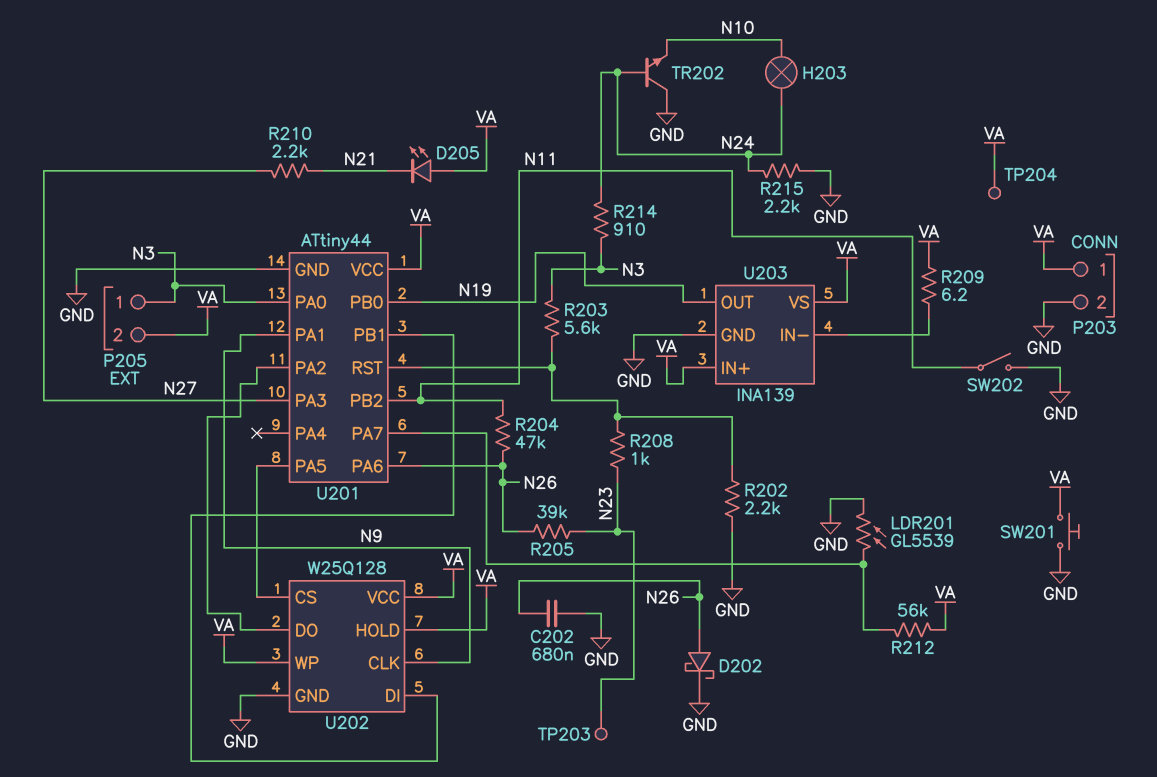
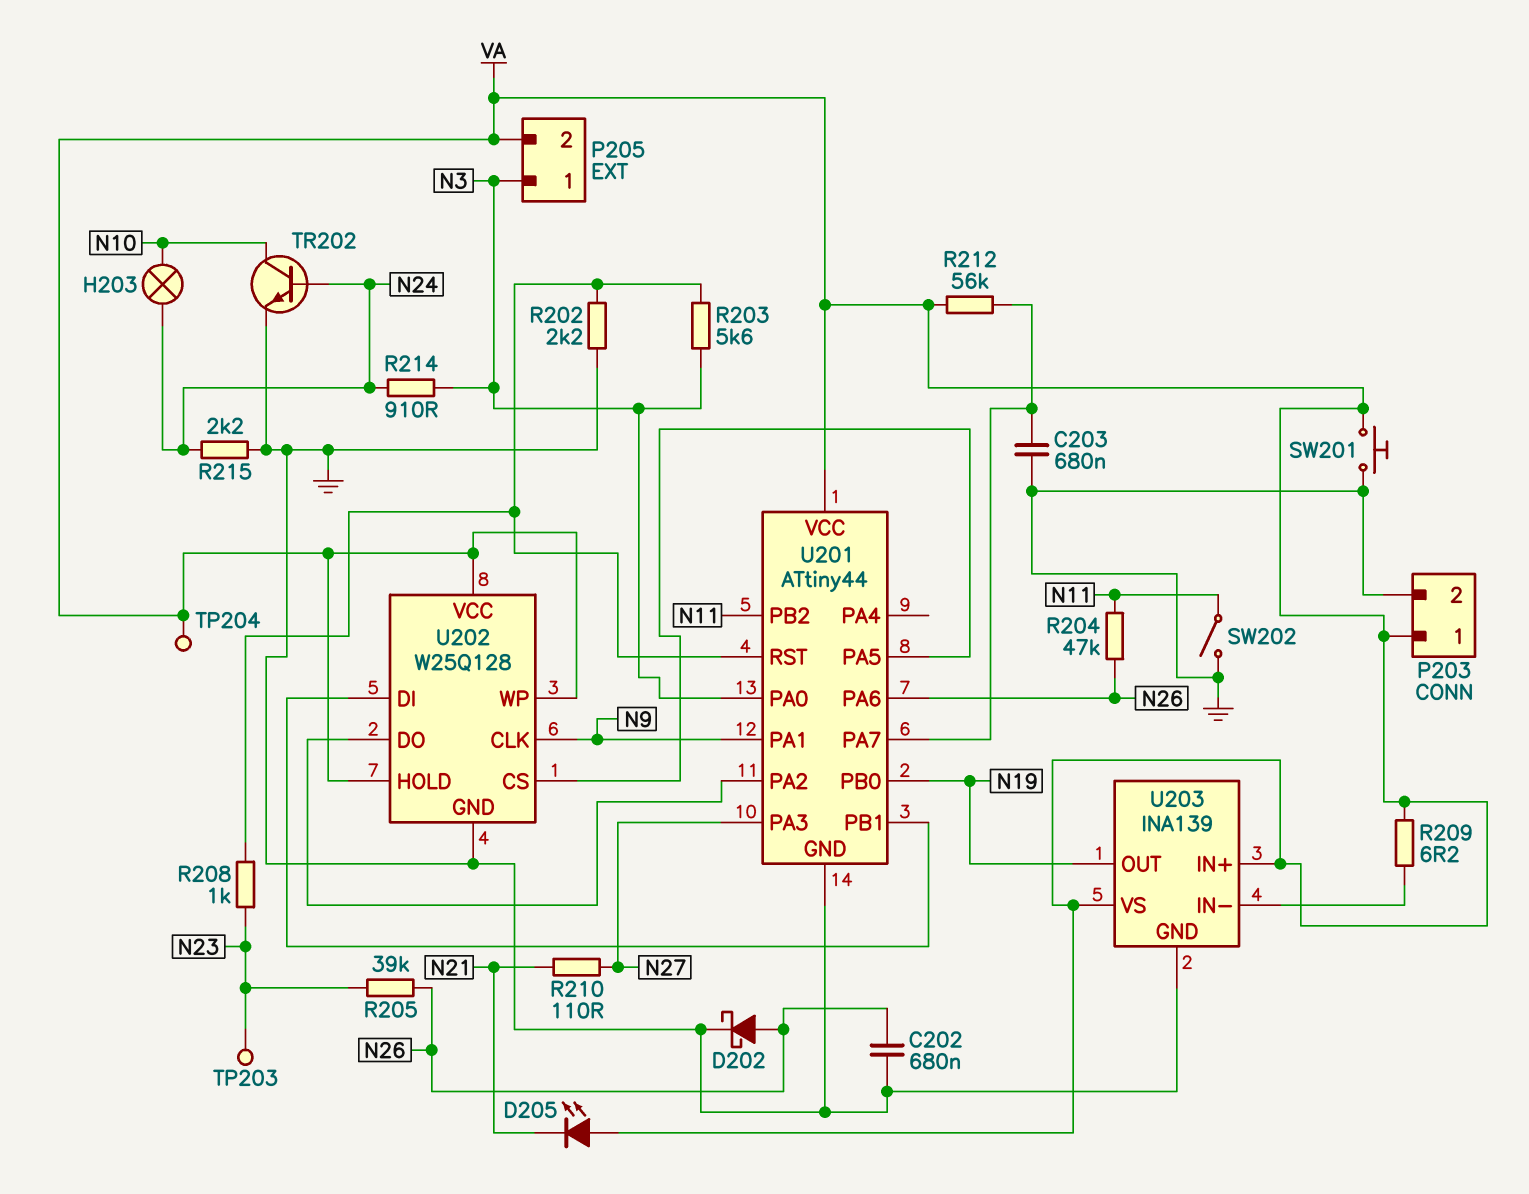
C203: none -> 680nF (GND, U201/PA7)
LDR201: GL5539 (GND, U201/PA7) -> none
R210: 2.2k (N21, N27) -> 110 (N21, N27)
TR202: NPN (B N24, C GND, E N10) -> NPN (B N24, C N10, E GND)

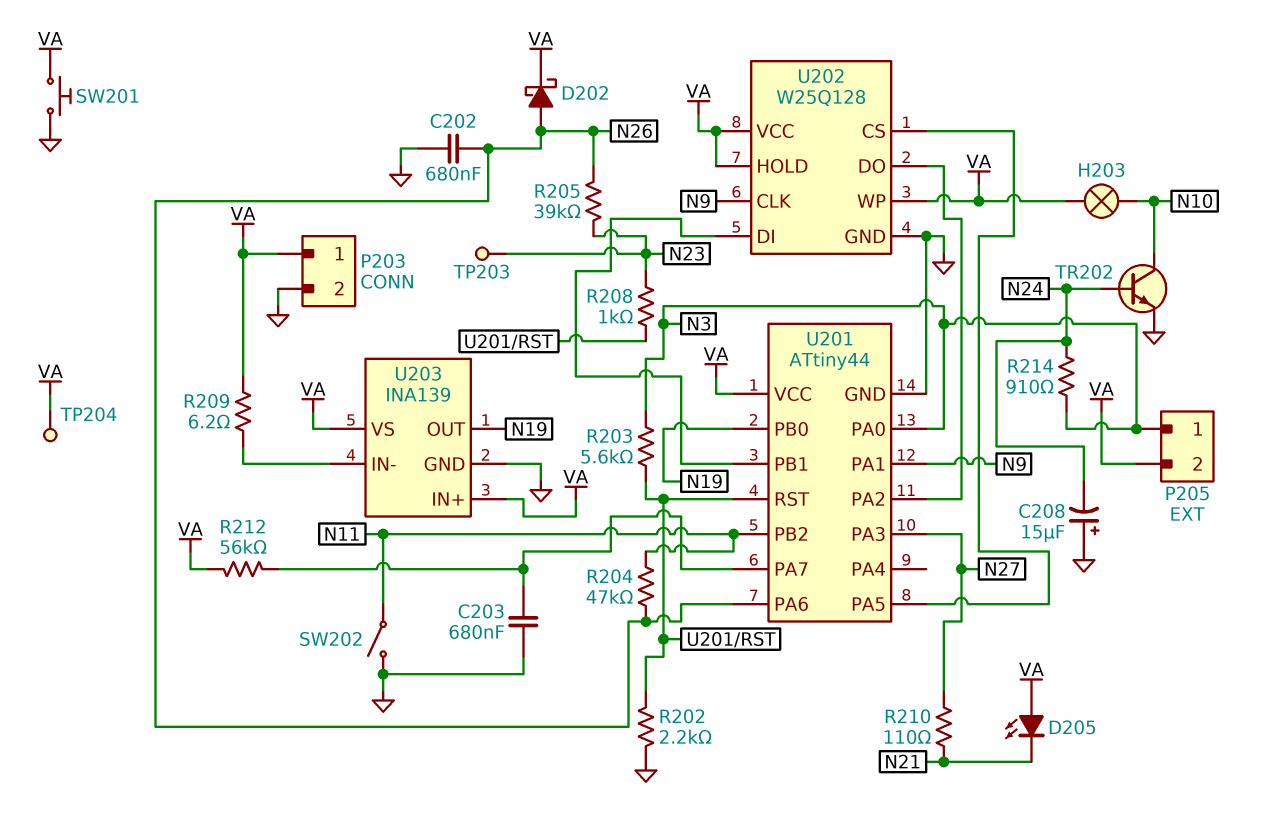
C208: none -> 15uF (plus GND, minus N24)
D202: schottky (A N26, K GND) -> schottky (A N26, K VA)
H203: lamp (N10, N24) -> lamp (N10, VA)
R215: 2.2k (GND, N24) -> none

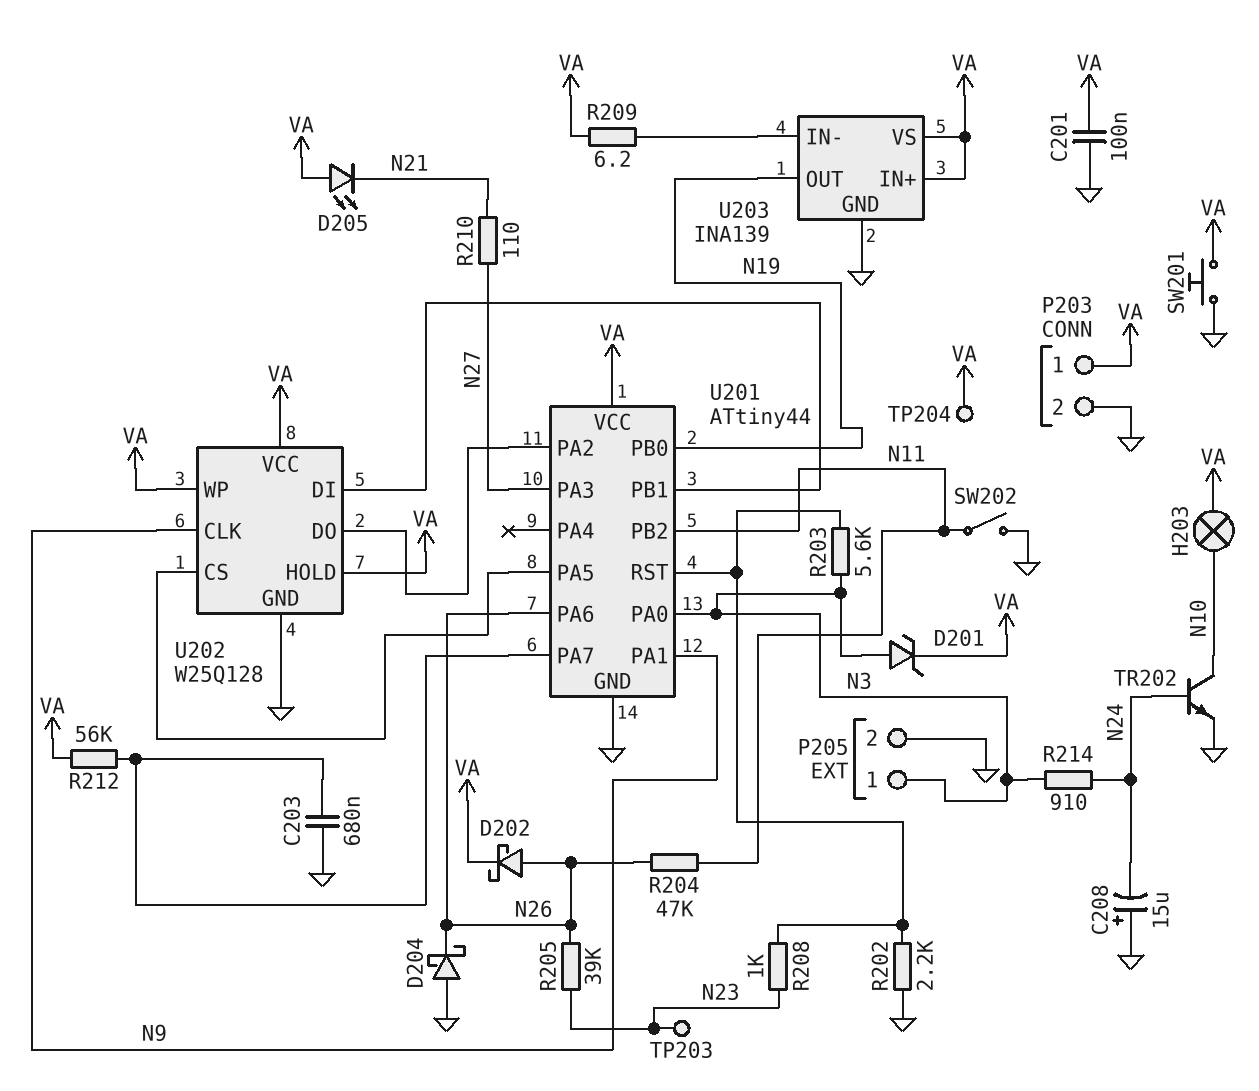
C201: none -> 100nF (GND, VA)
C202: 680nF (GND, N26) -> none
D201: none -> zener (A N3, K VA)
D204: none -> schottky (A GND, K N26)
P205 pin 2: VA -> GND

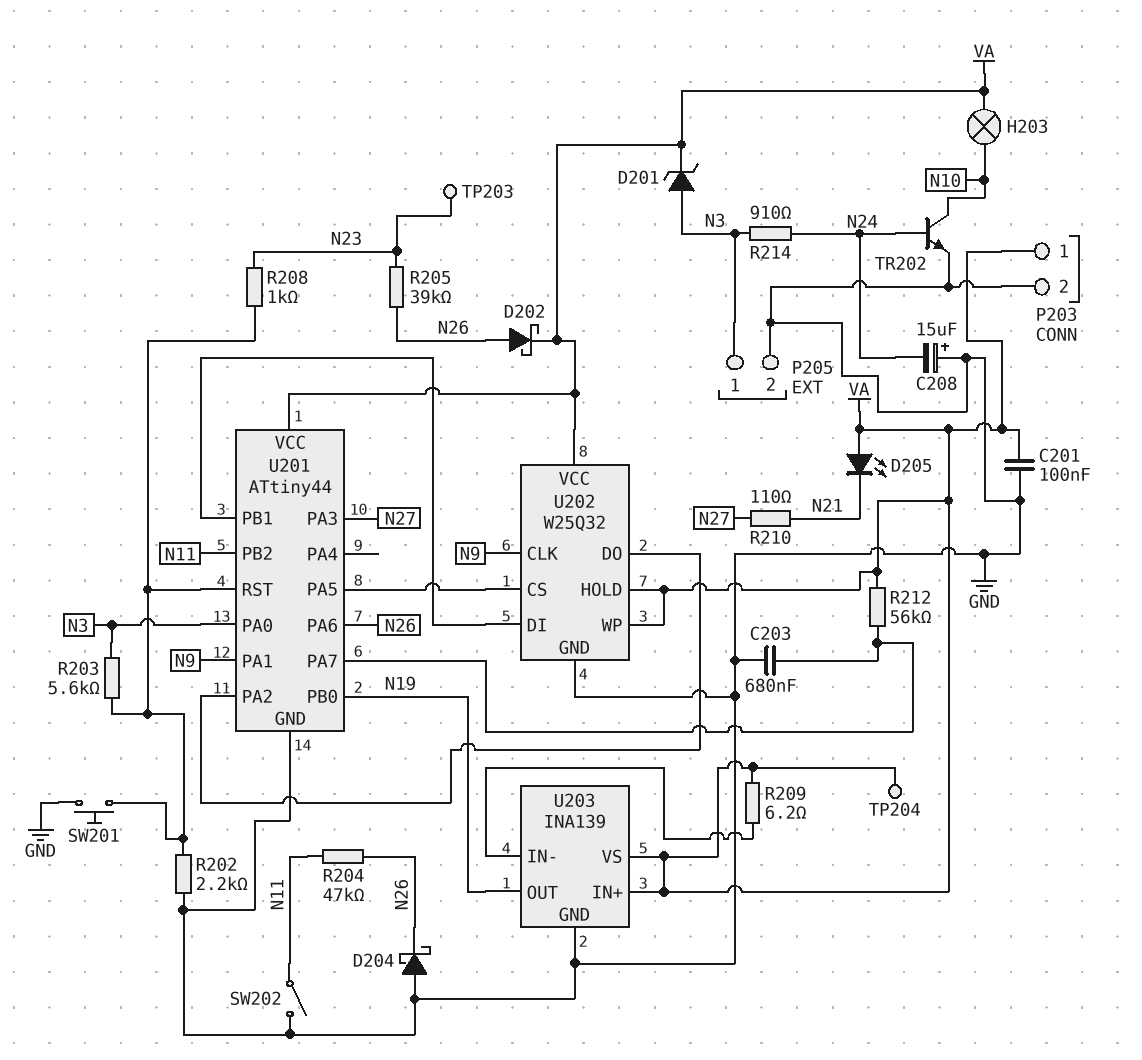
SW201: button (GND, VA) -> button (GND, U201/RST)
U202: W25Q128 -> W25Q32

